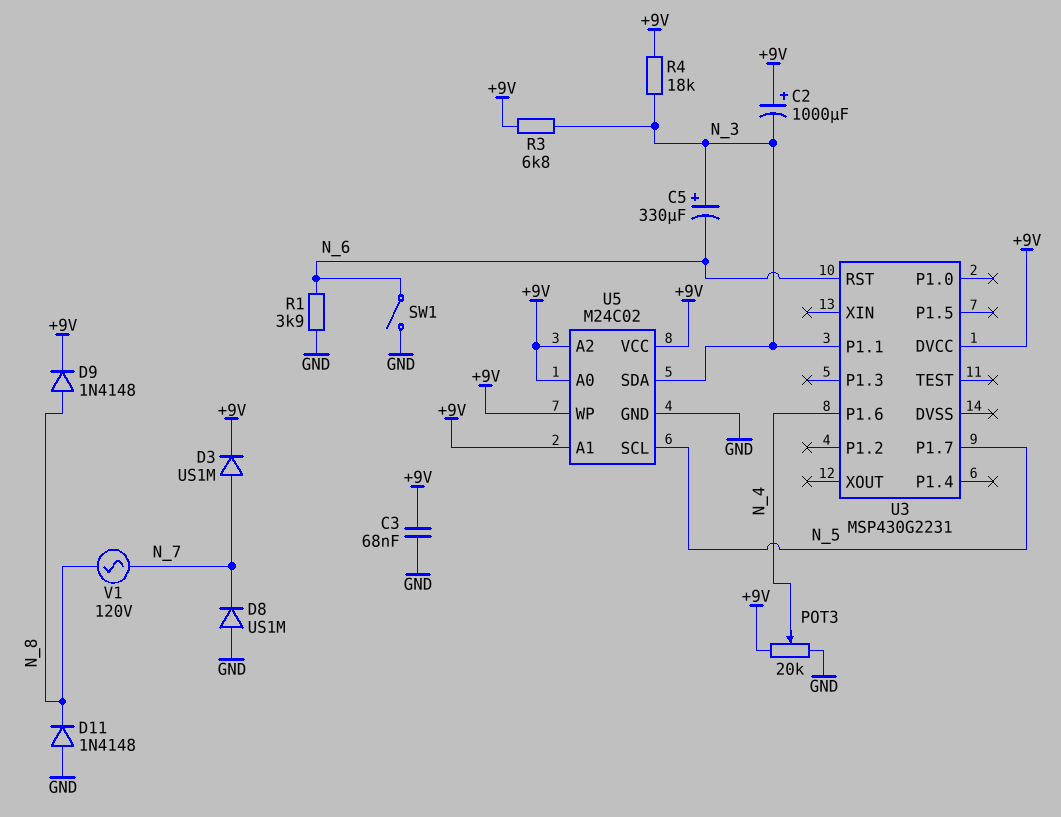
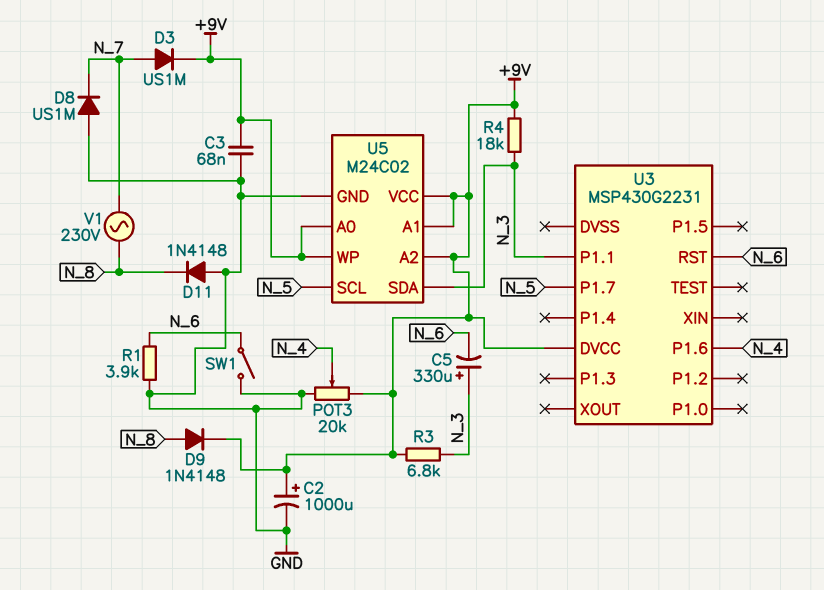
C2: 1000uF (plus +9V, minus N_3) -> 1000uF (plus +9V, minus GND)
V1: AC 120V (N_7, N_8) -> AC 230V (N_7, N_8)

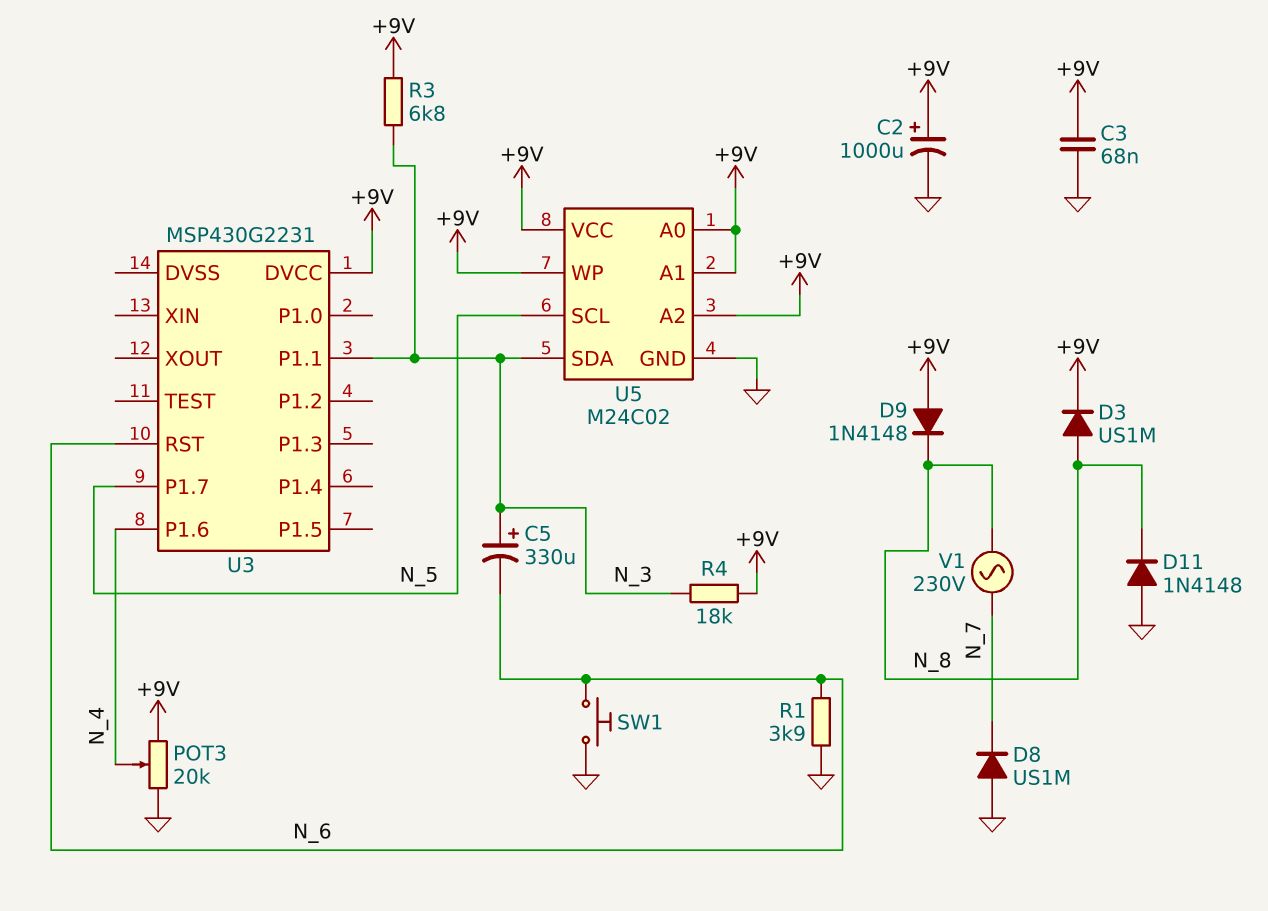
D3: diode US1M (A N_7, K +9V) -> diode US1M (A N_8, K +9V)
D9: diode 1N4148 (A N_8, K +9V) -> diode 1N4148 (A +9V, K N_8)
SW1: switch (GND, N_6) -> button (GND, N_6)

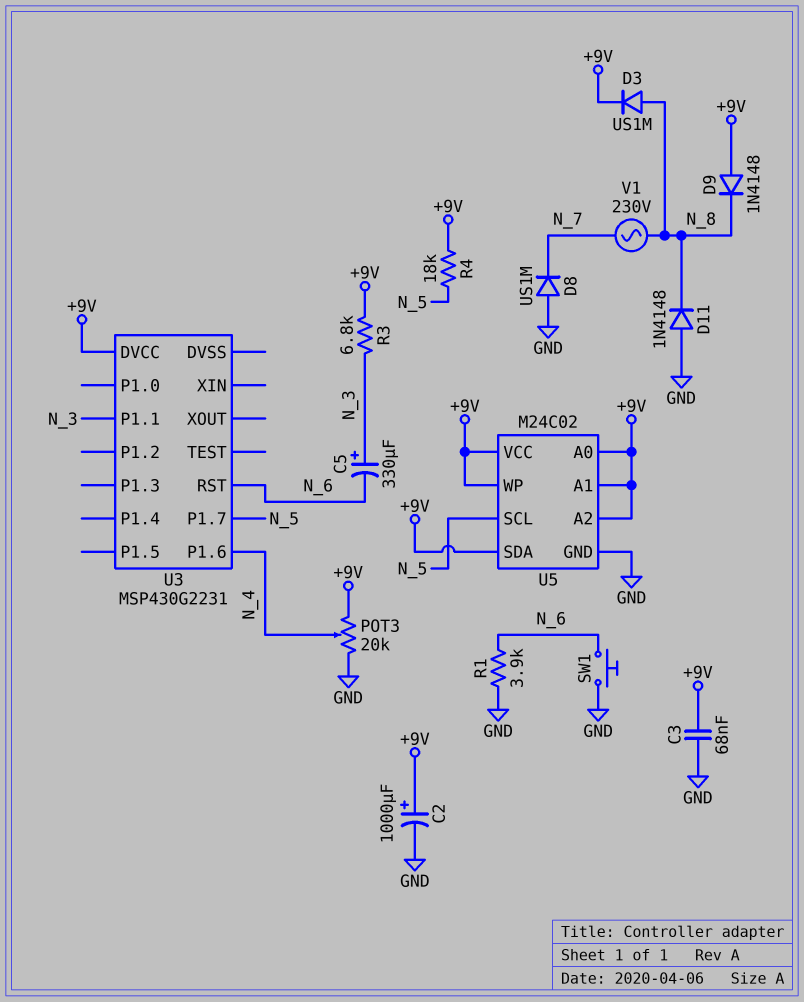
R4: 18k (+9V, N_3) -> 18k (+9V, N_5)
U5 pin SDA: N_3 -> +9V

